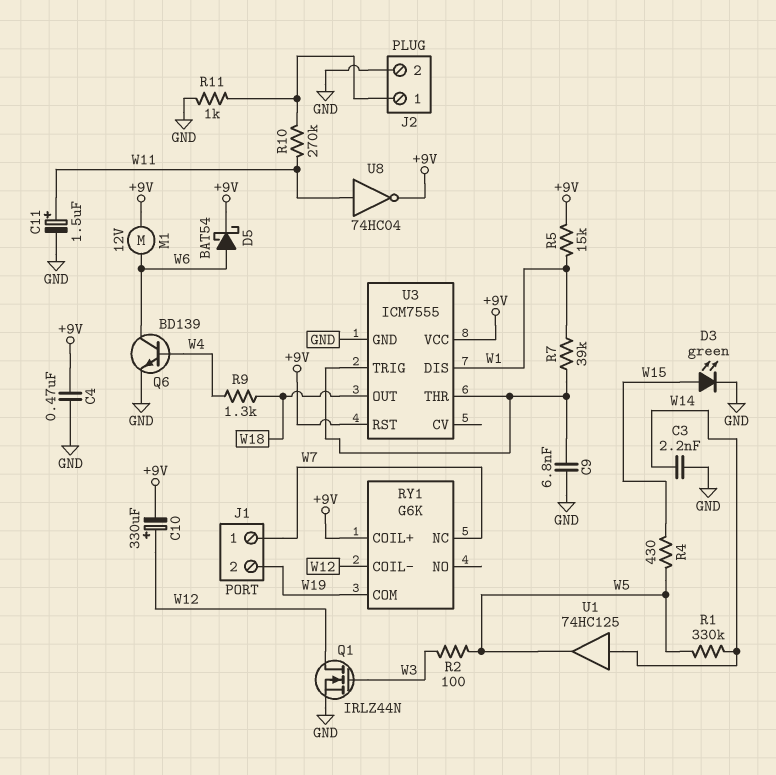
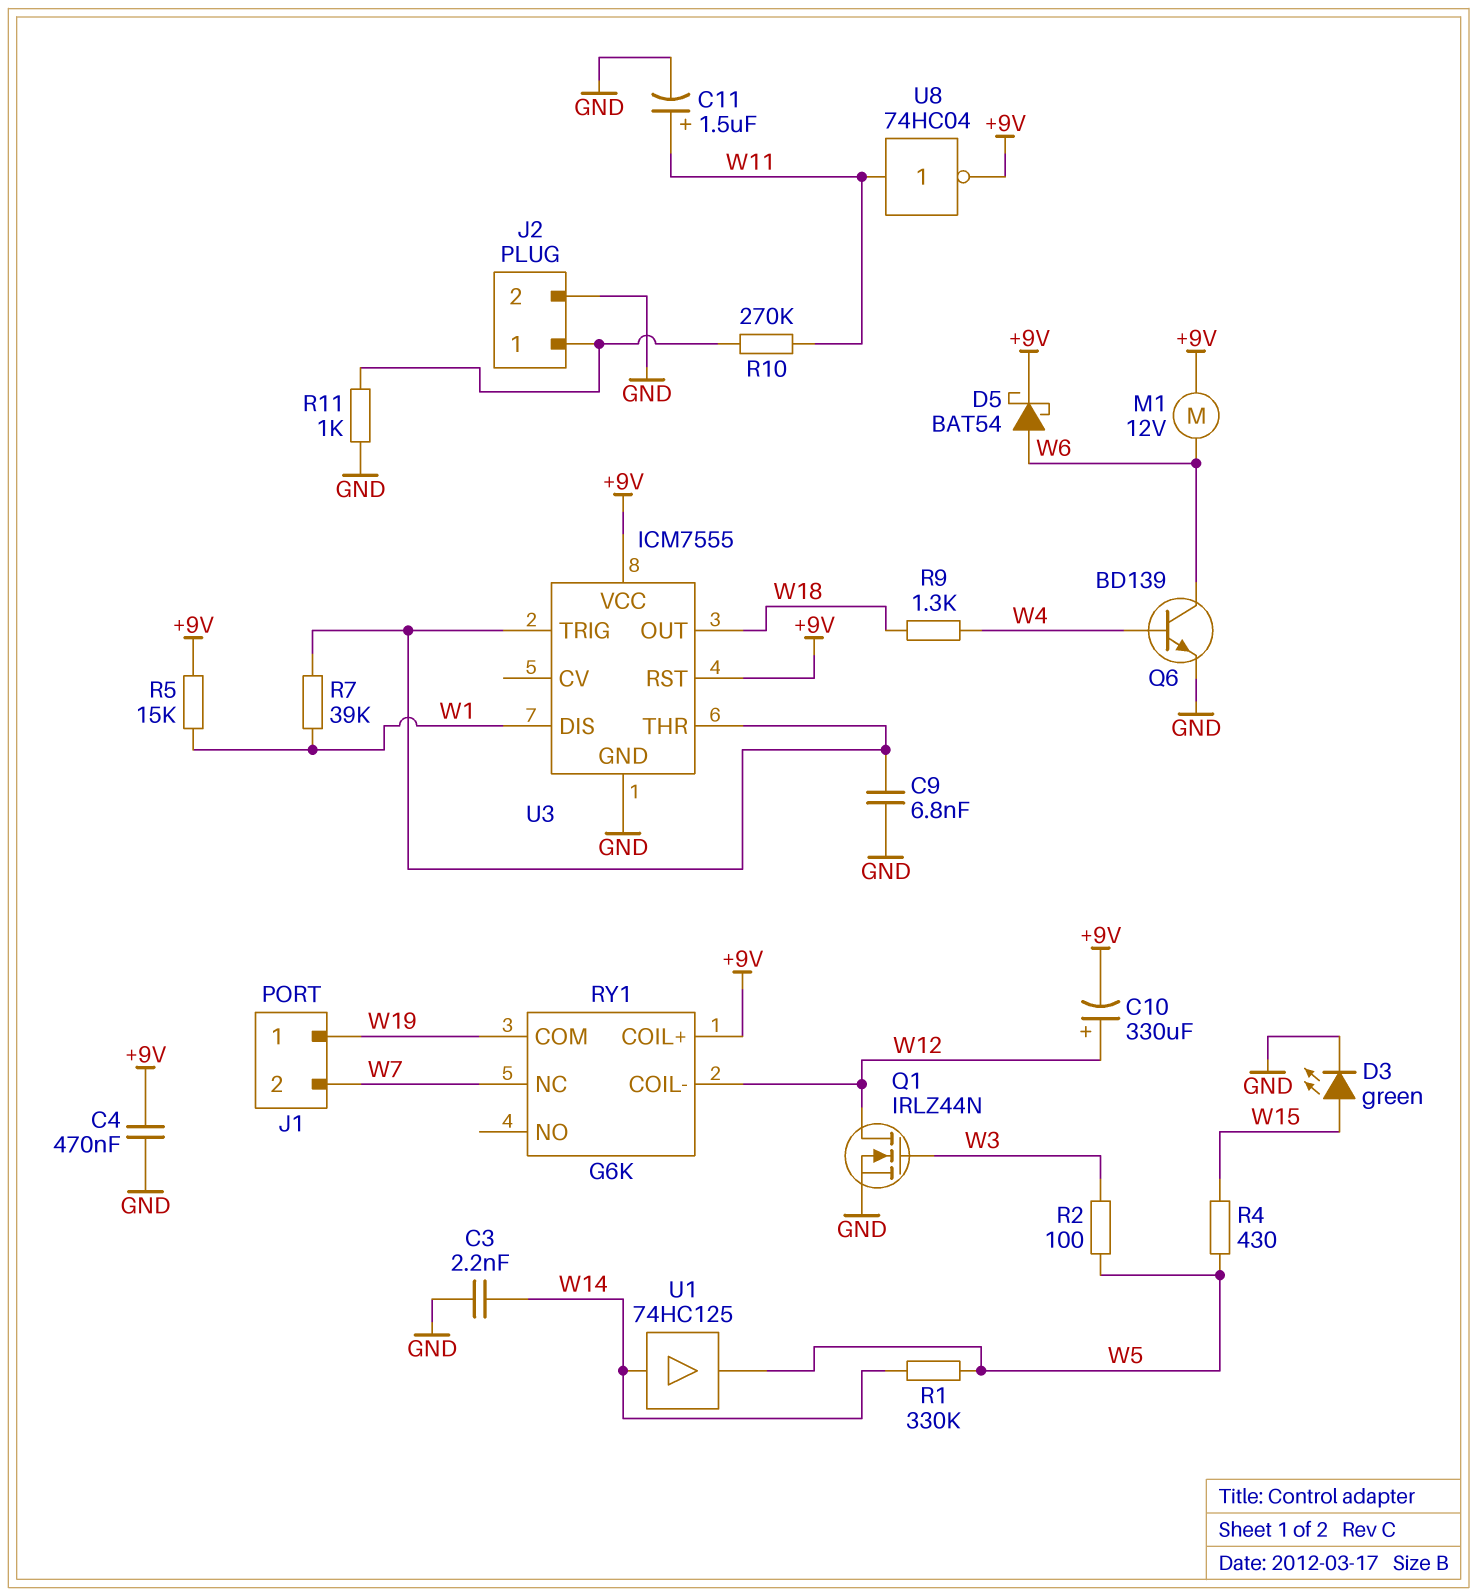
J1 pin 1: W7 -> W19
J1 pin 2: W19 -> W7

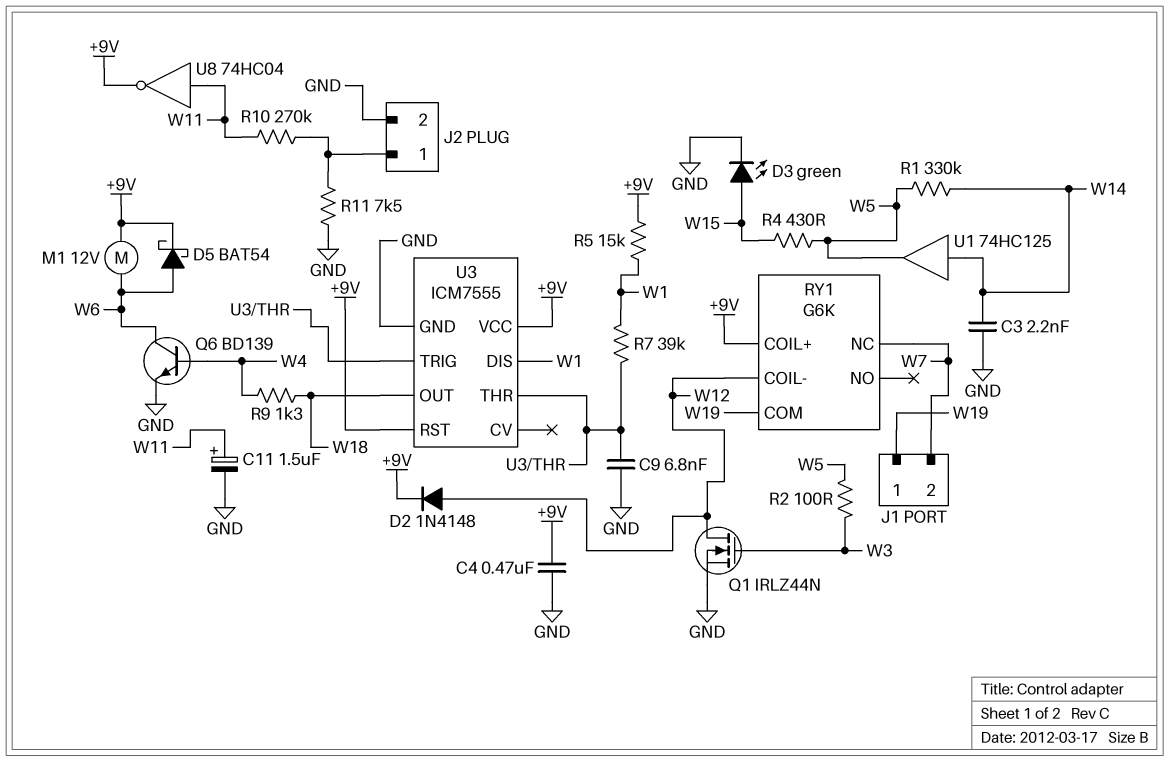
C10: 330uF (plus W12, minus +9V) -> none
D2: none -> diode 1N4148 (A W12, K +9V)
R11: 1k (GND, J2/1) -> 7.5k (GND, J2/1)

